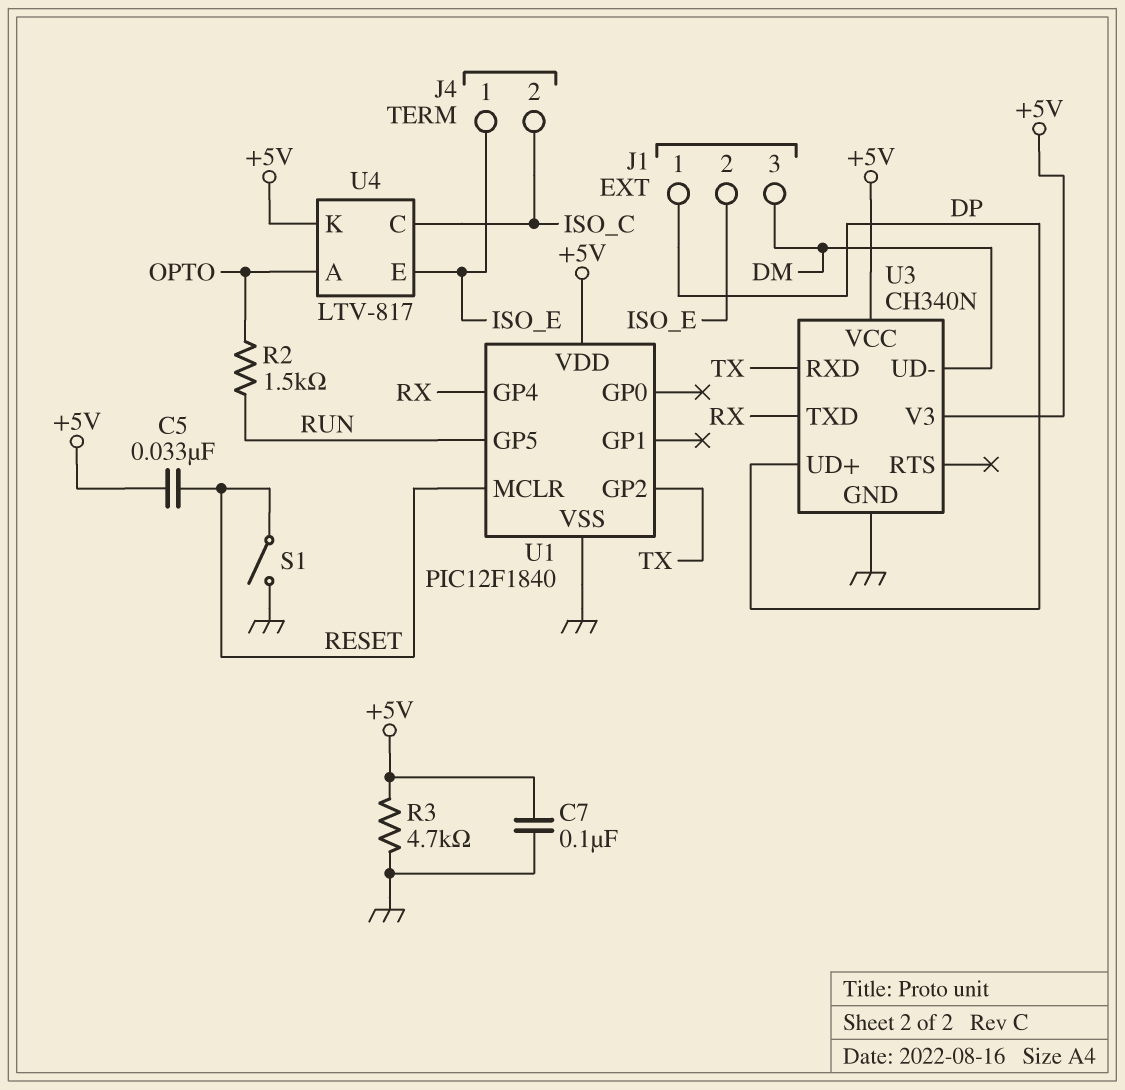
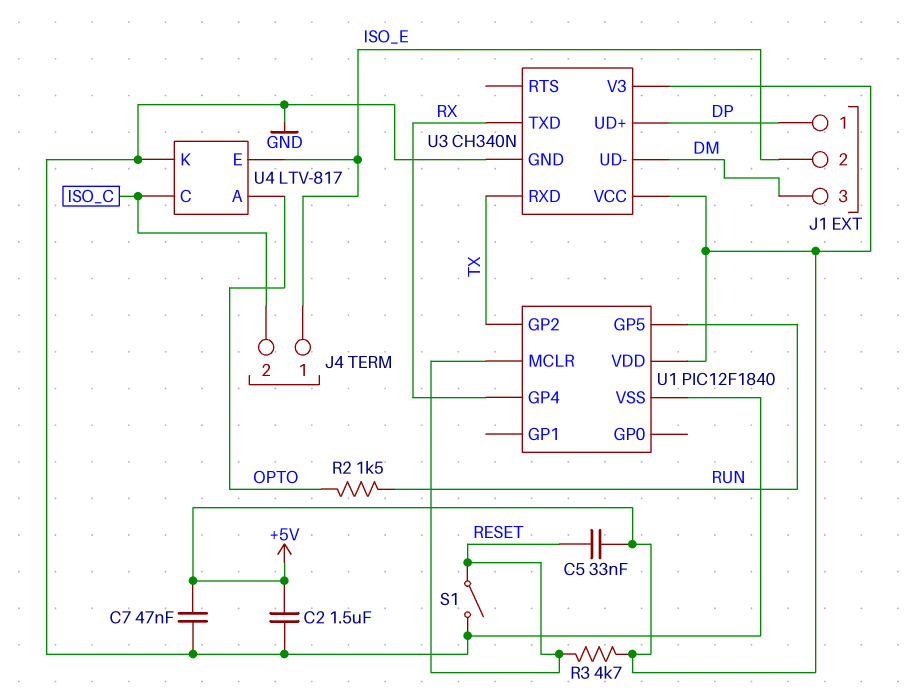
C2: none -> 1.5uF (+5V, GND)
C7: 100nF (+5V, GND) -> 47nF (+5V, GND)
R3: 4.7k (+5V, GND) -> 4.7k (+5V, RESET)
U4 pin K: +5V -> GND

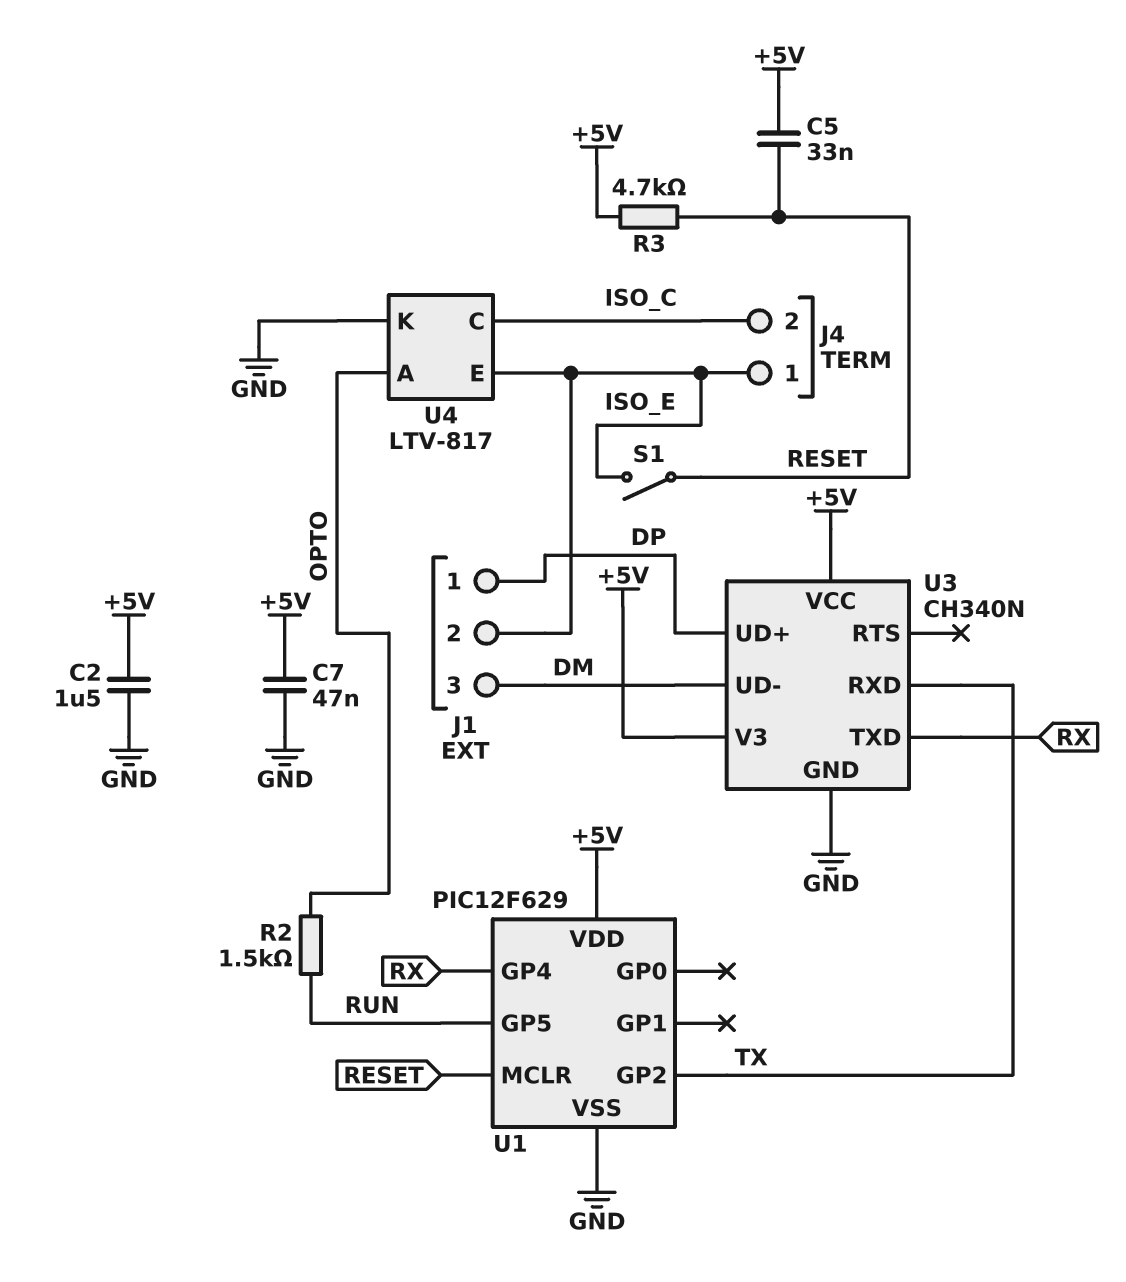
S1: switch (GND, RESET) -> switch (ISO_E, RESET)
U1: PIC12F1840 -> PIC12F629

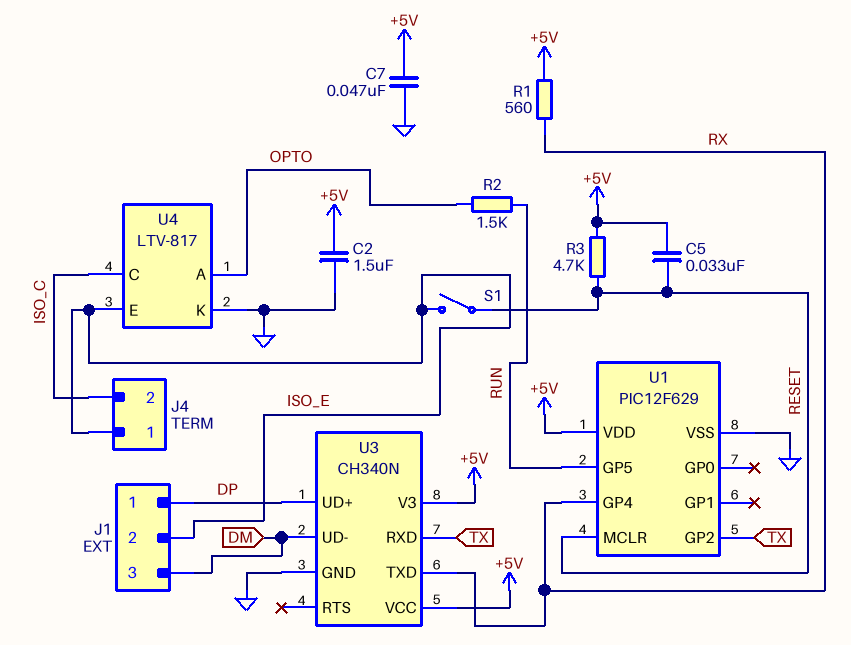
R1: none -> 560 (+5V, RX)

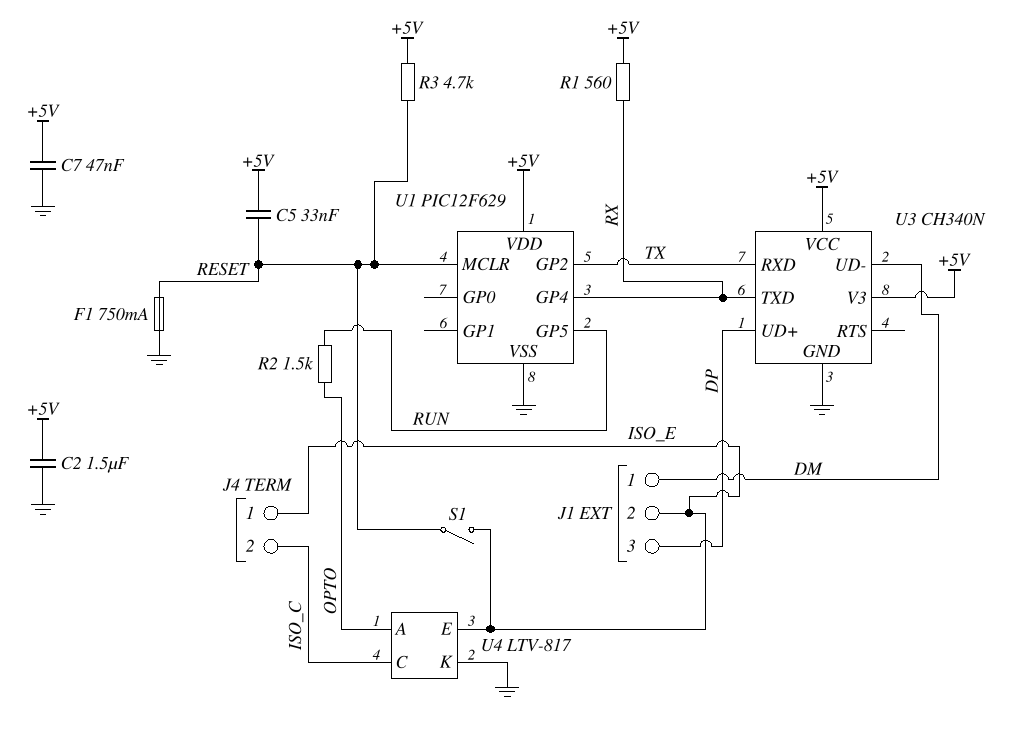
F1: none -> 750mA (GND, RESET)
J1 pin 1: DP -> DM
J1 pin 3: DM -> DP

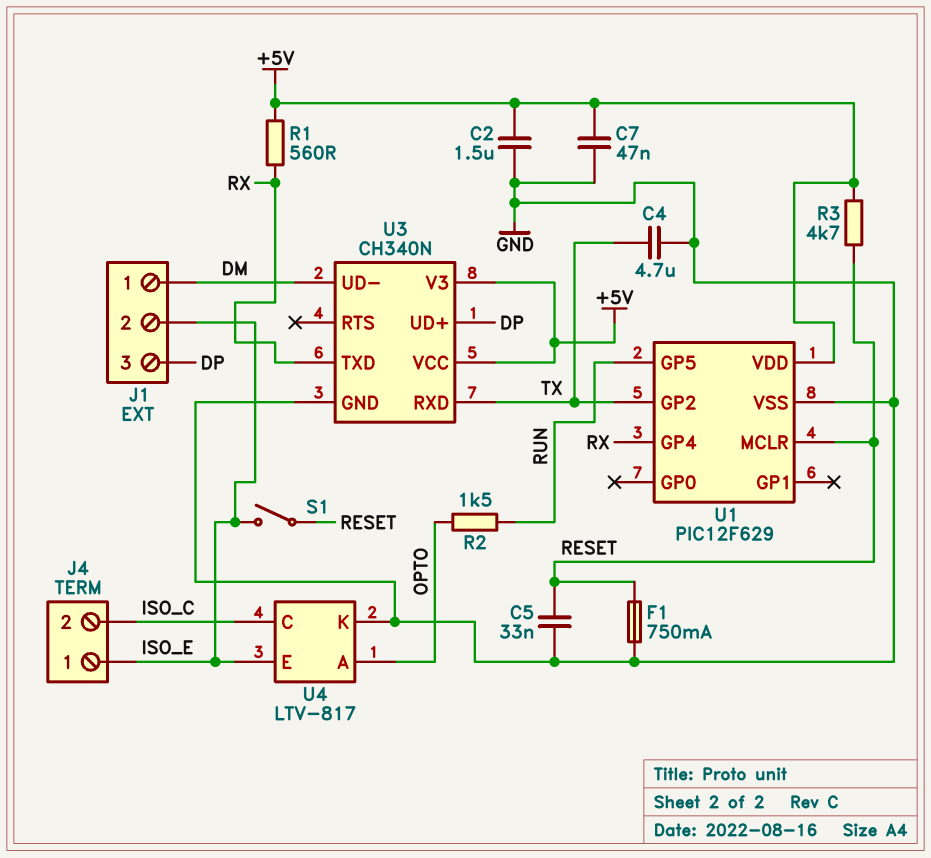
C4: none -> 4.7uF (GND, TX)
C5: 33nF (+5V, RESET) -> 33nF (GND, RESET)

